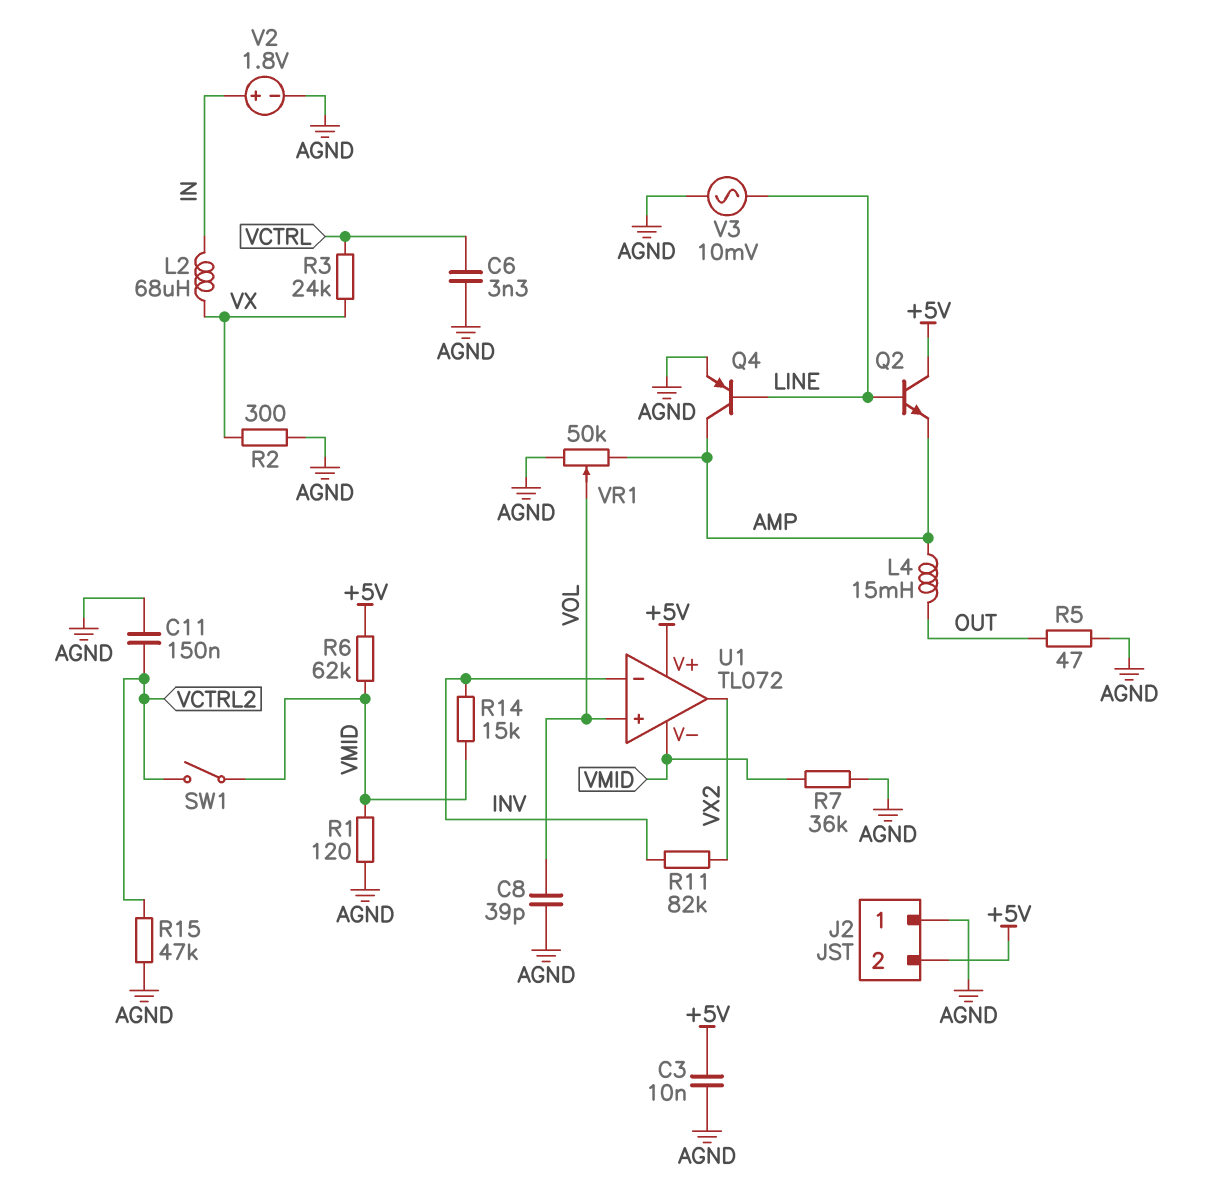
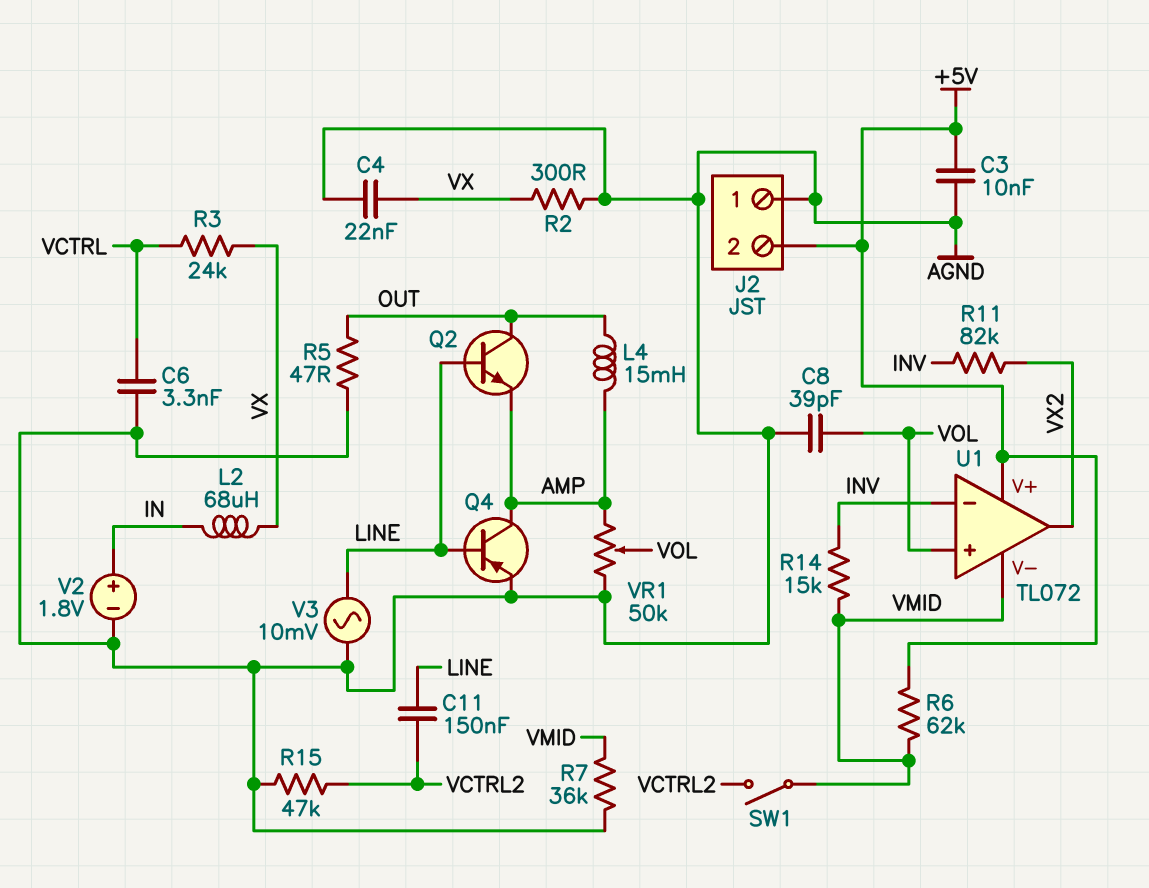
C4: none -> 22nF (AGND, VX)
C11: 150nF (AGND, VCTRL2) -> 150nF (LINE, VCTRL2)
Q2: NPN (B LINE, C +5V, E AMP) -> NPN (B LINE, C OUT, E AMP)
R1: 120 (AGND, VMID) -> none

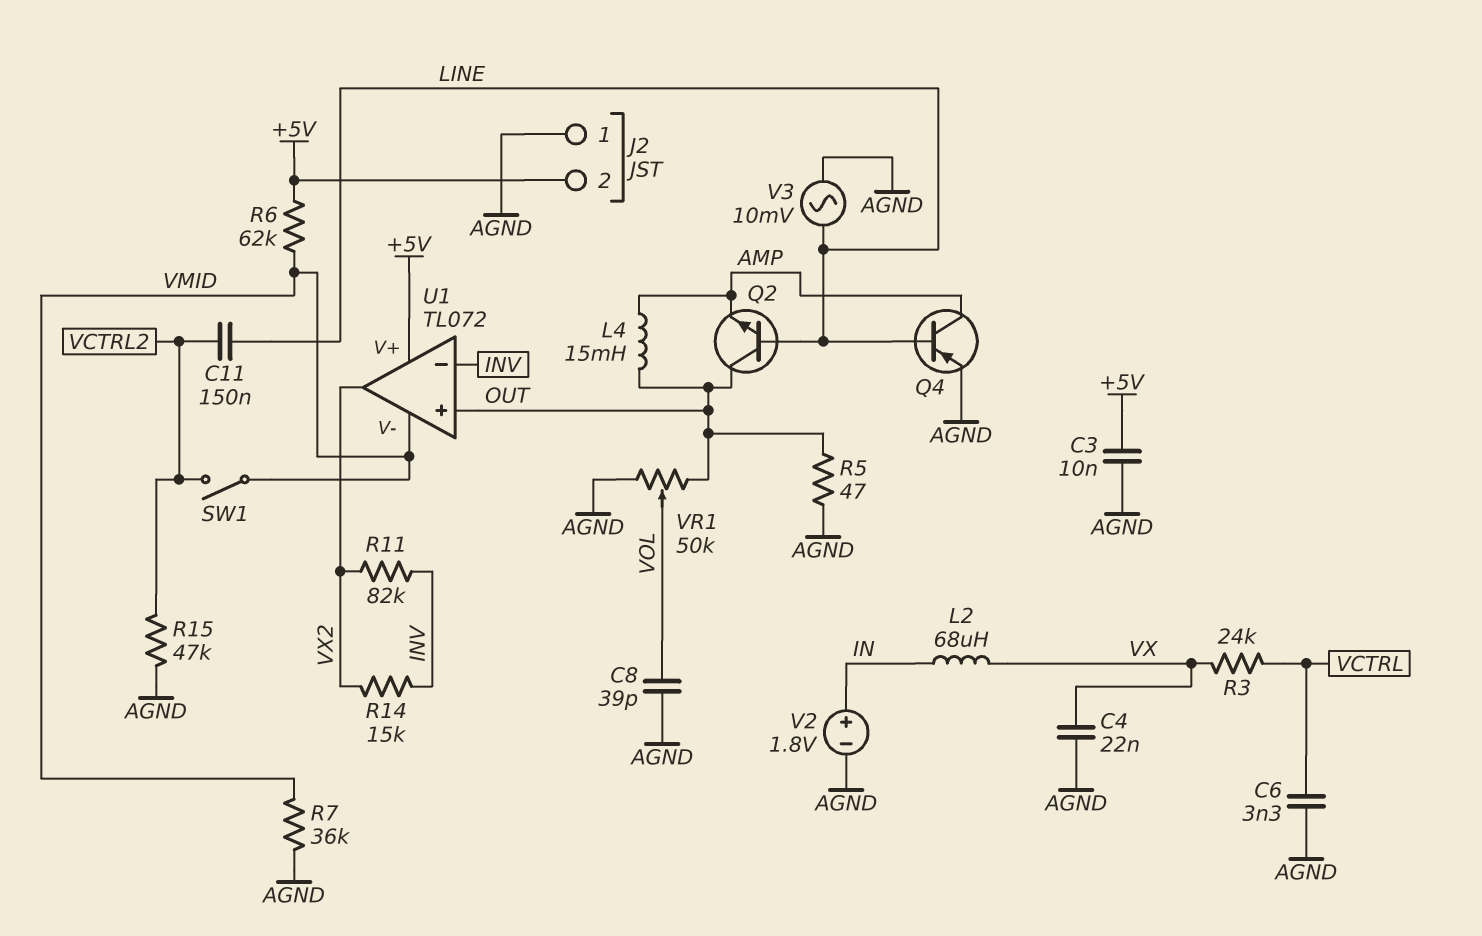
R2: 300 (AGND, VX) -> none
R14: 15k (INV, VMID) -> 15k (INV, VX2)
U1 pin in+: VOL -> OUT
VR1: 50k (AGND, AMP, wiper VOL) -> 50k (AGND, OUT, wiper VOL)

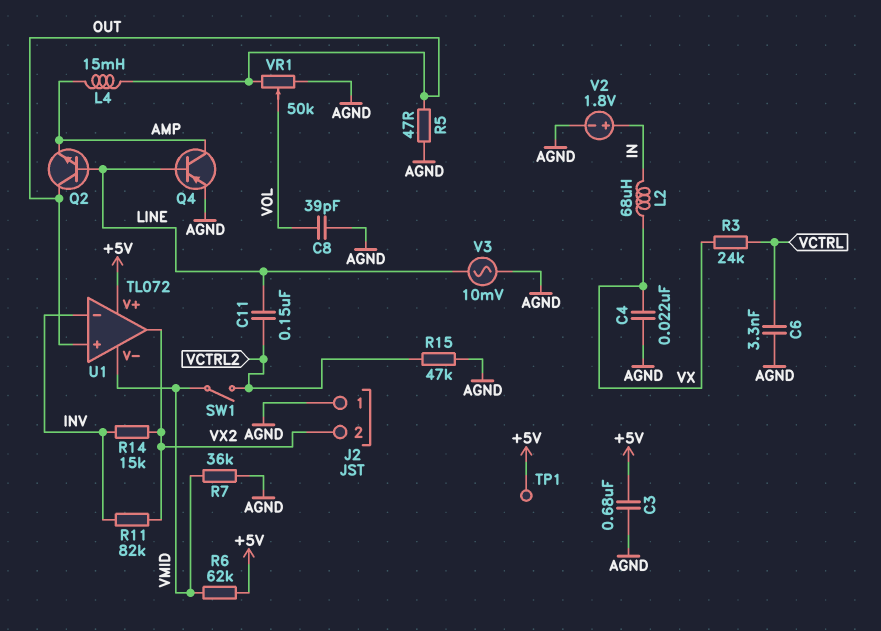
C3: 10nF (+5V, AGND) -> 680nF (+5V, AGND)
J2 pin 2: +5V -> VX2
TP1: none -> test point (+5V)

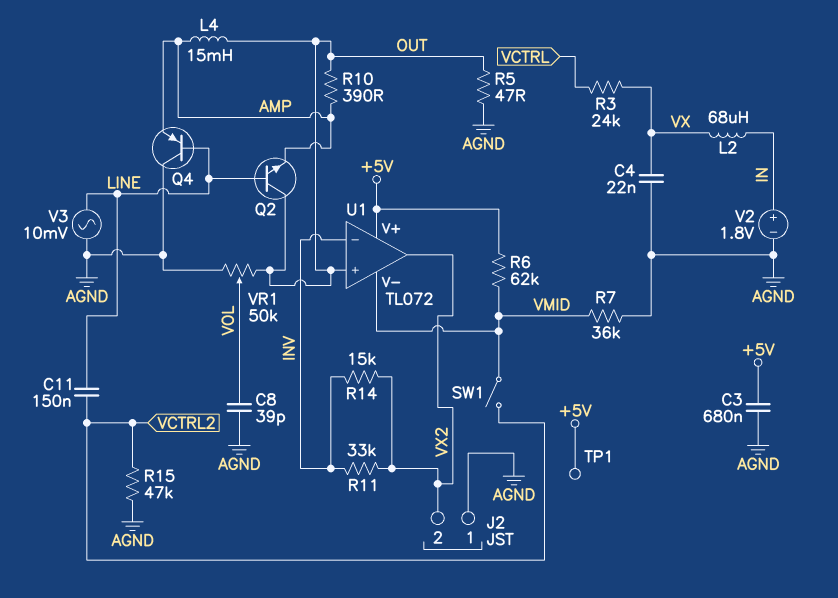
C6: 3.3nF (AGND, VCTRL) -> none
Q4: PNP (B LINE, C AMP, E AGND) -> PNP (B LINE, C AGND, E AMP)
R10: none -> 390 (AMP, OUT)
R11: 82k (INV, VX2) -> 33k (INV, VX2)

